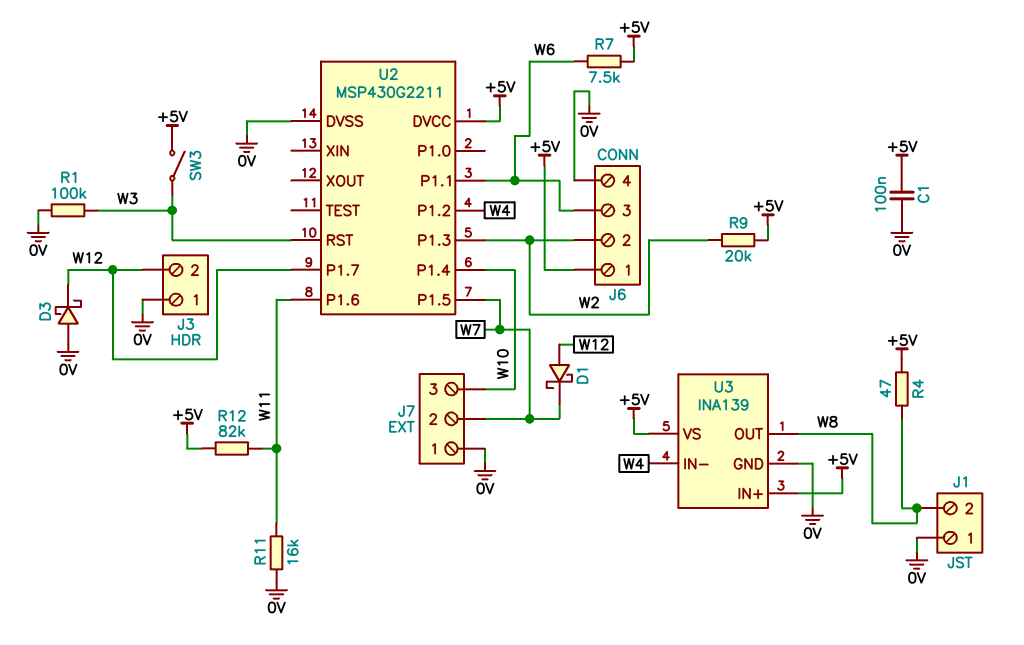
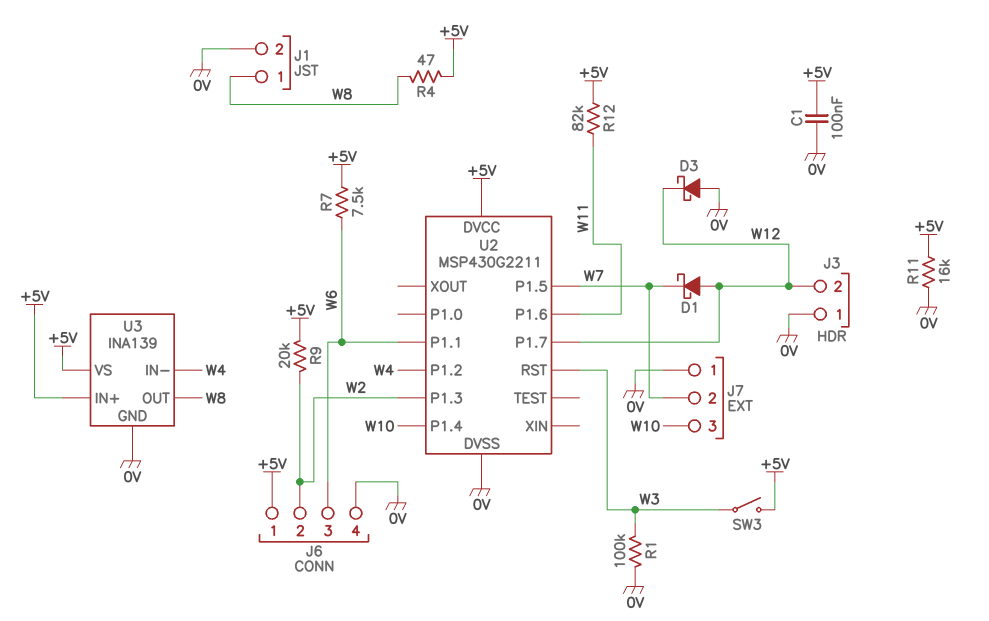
J1 pin 1: 0V -> W8
J1 pin 2: W8 -> 0V
R11: 16k (0V, W11) -> 16k (+5V, 0V)

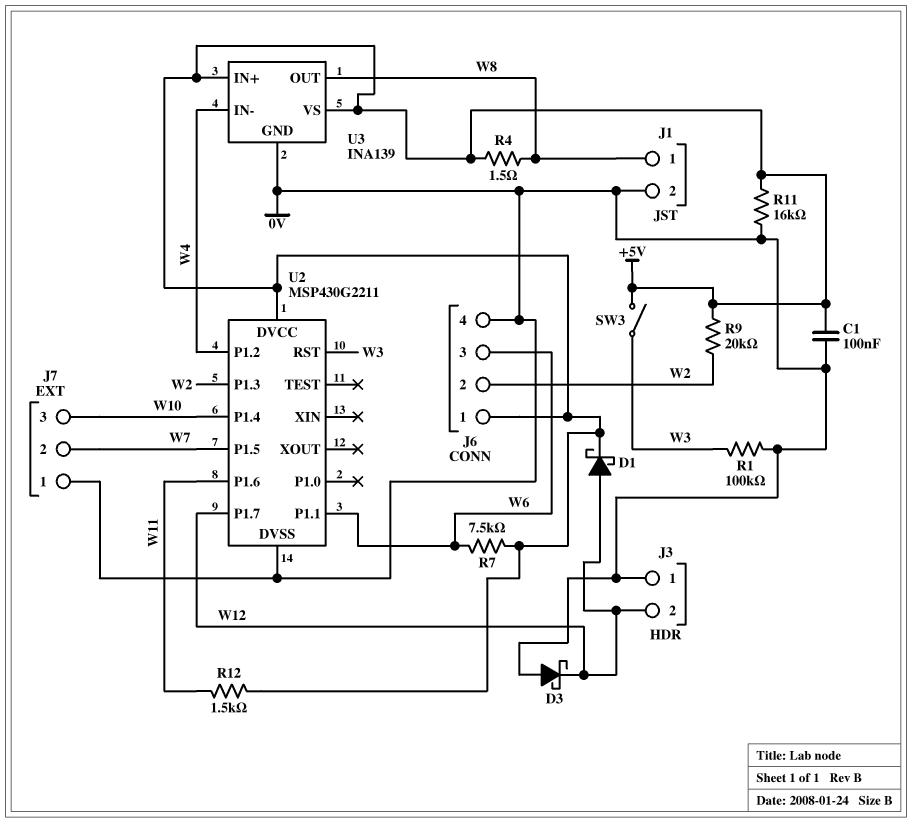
D1: schottky (A W12, K W7) -> schottky (A W12, K +5V)
R4: 47 (+5V, W8) -> 1.5 (+5V, W8)
R12: 82k (+5V, W11) -> 1.5k (+5V, W11)

